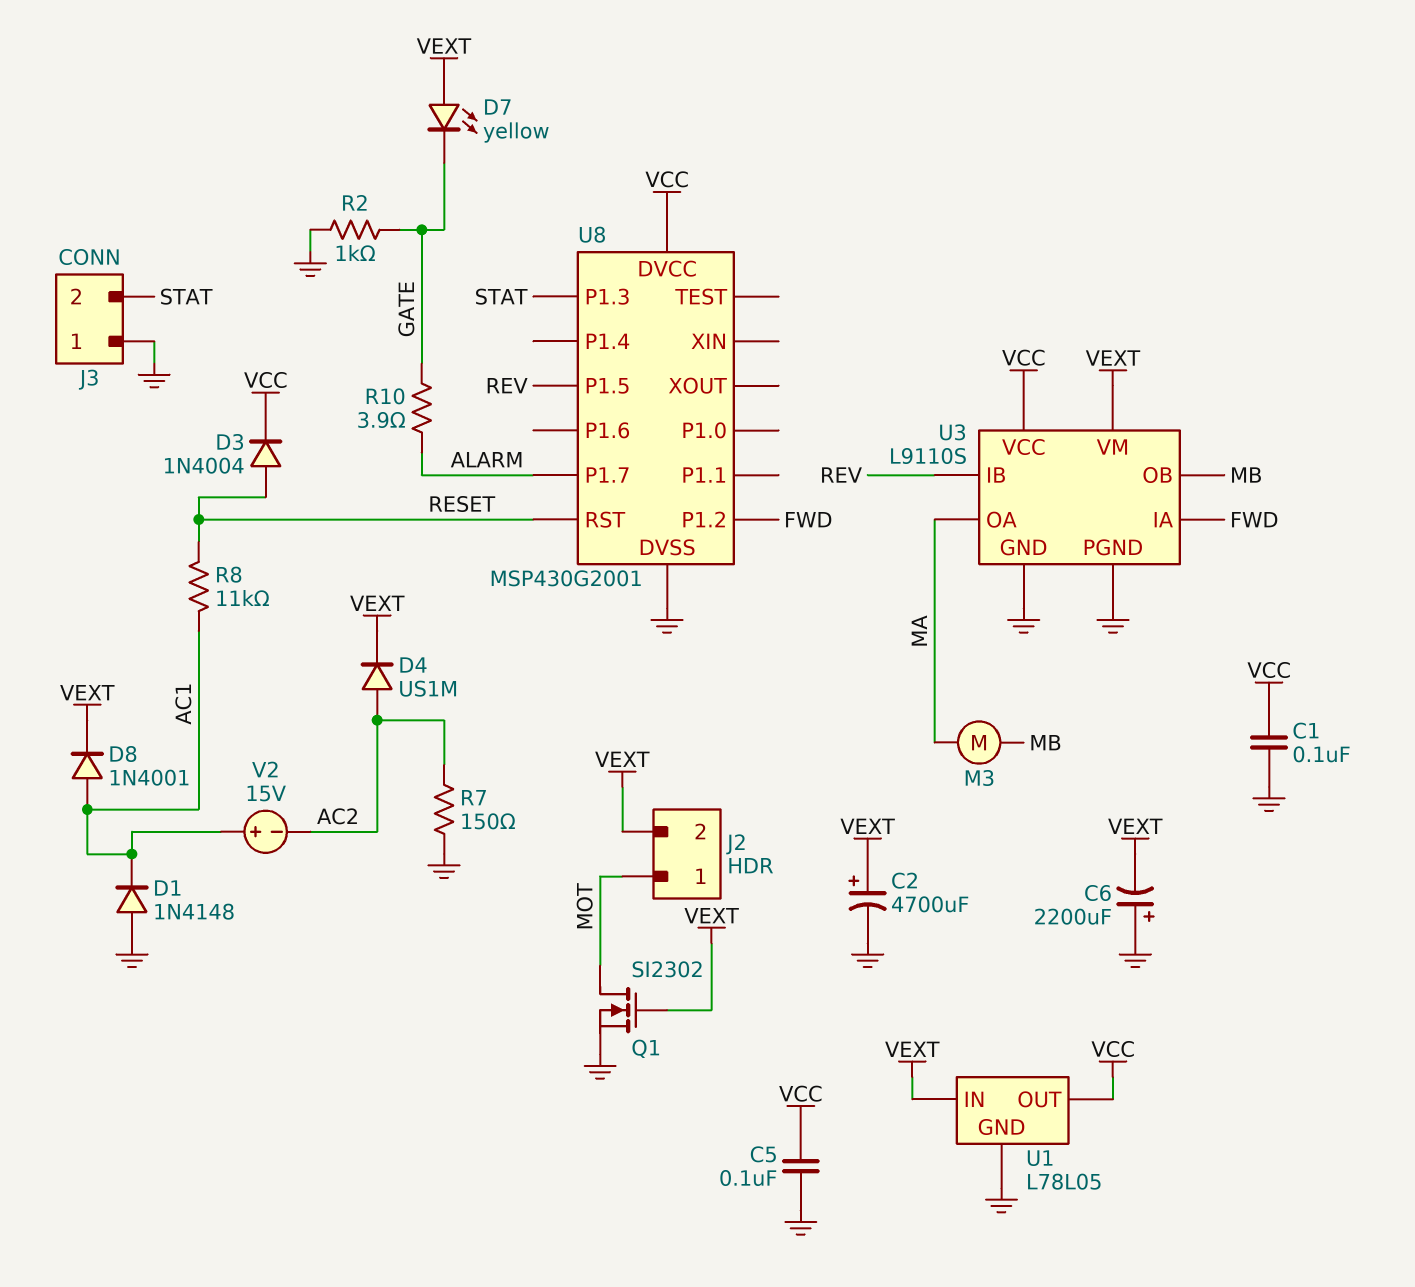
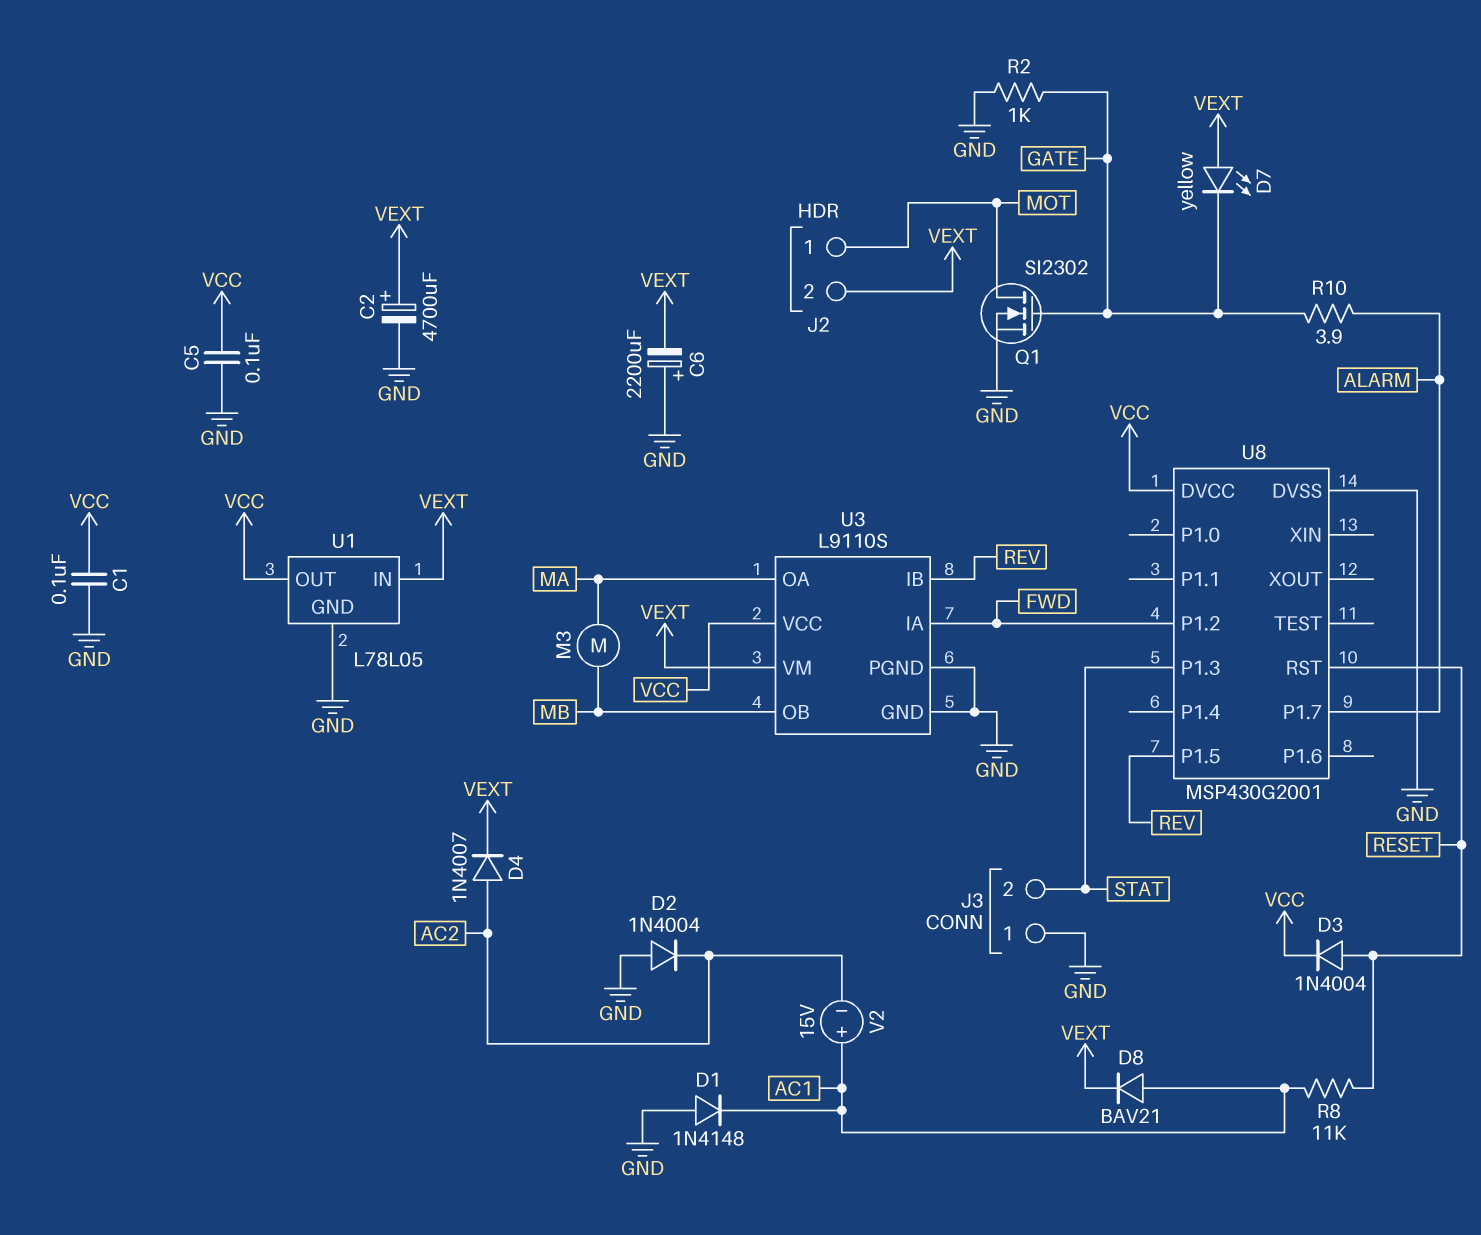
D2: none -> diode 1N4004 (A GND, K AC2)
D4: diode US1M (A AC2, K VEXT) -> diode 1N4007 (A AC2, K VEXT)
D8: diode 1N4001 (A AC1, K VEXT) -> diode BAV21 (A AC1, K VEXT)
Q1: NMOS SI2302 (G VEXT, D MOT, S GND) -> NMOS SI2302 (G GATE, D MOT, S GND)
R7: 150 (AC2, GND) -> none

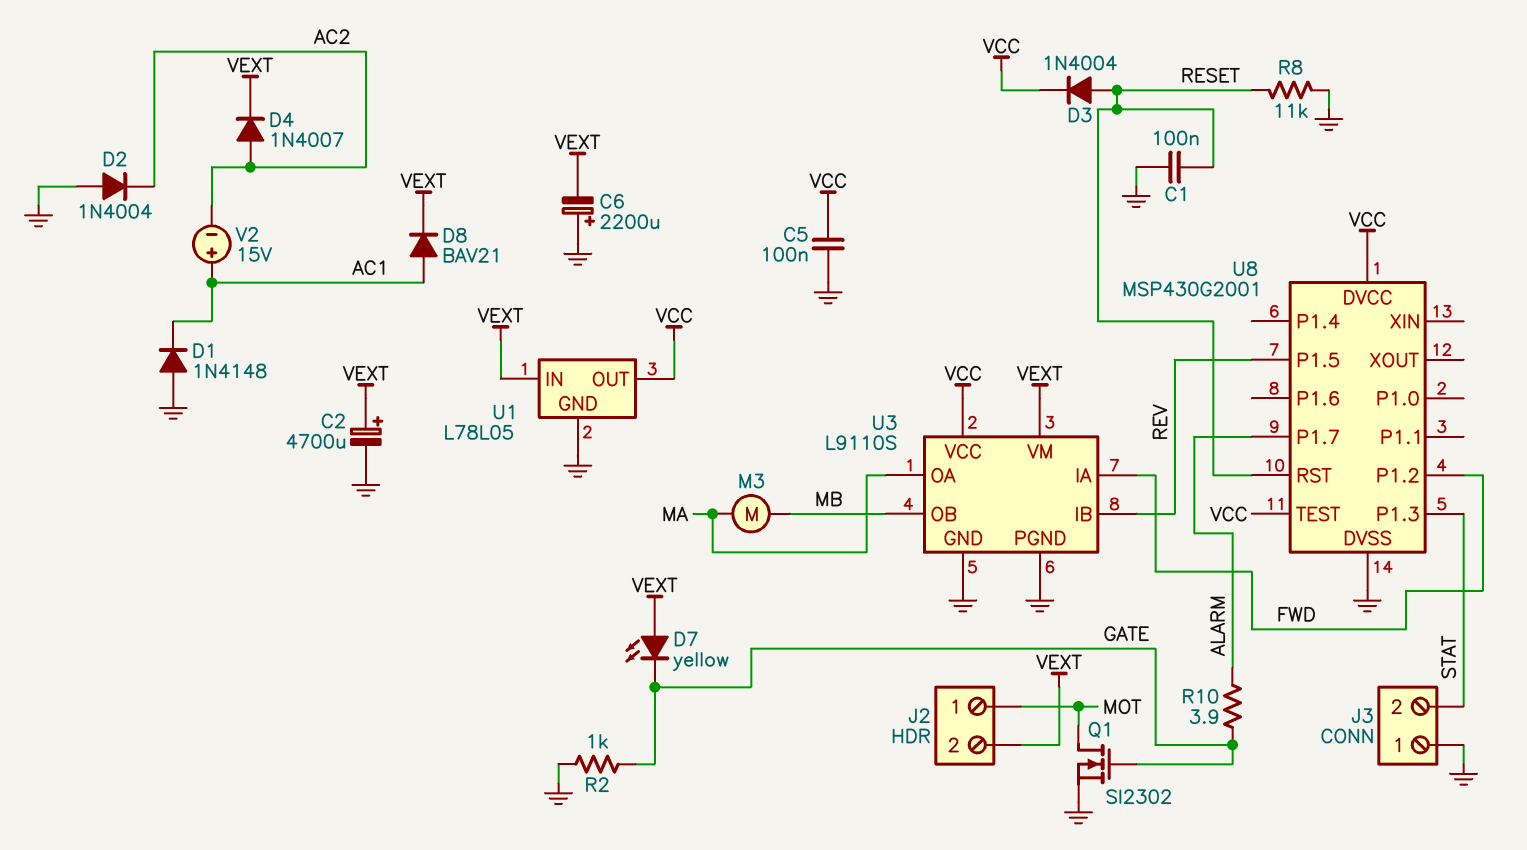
C1: 100nF (GND, VCC) -> 100nF (GND, RESET)
R8: 11k (AC1, RESET) -> 11k (GND, RESET)
U8 pin TEST: none -> VCC

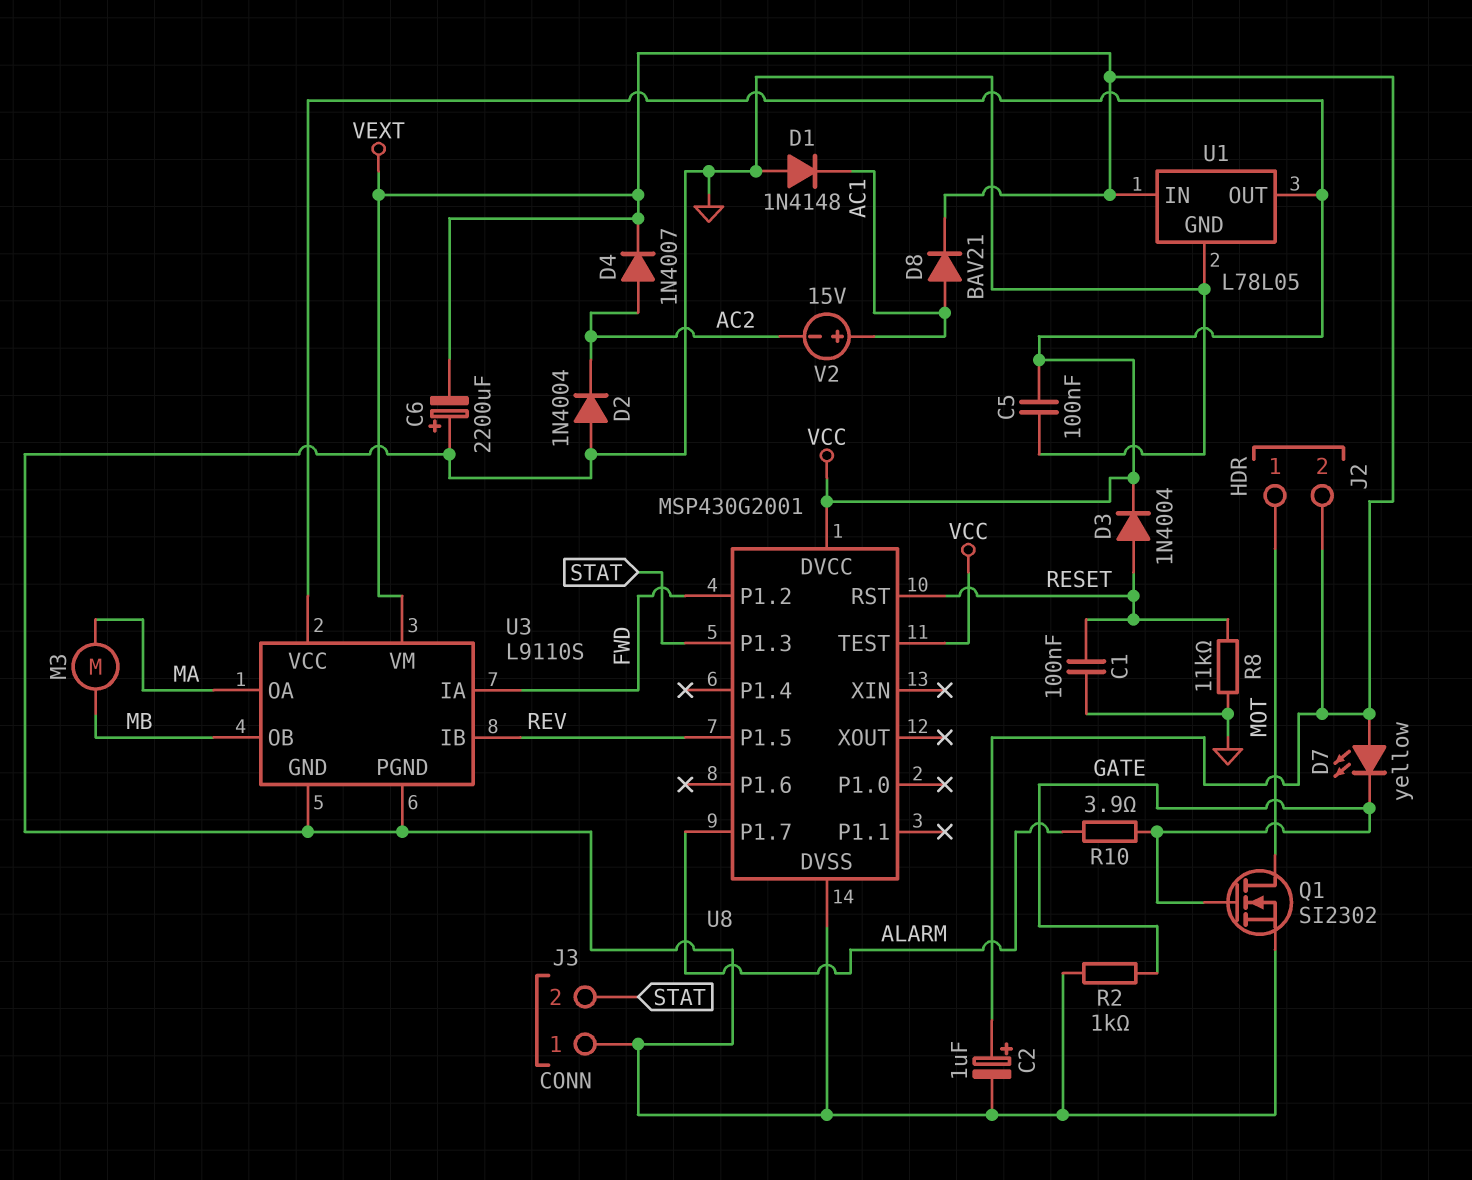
C2: 4700uF (plus VEXT, minus GND) -> 1uF (plus VEXT, minus GND)

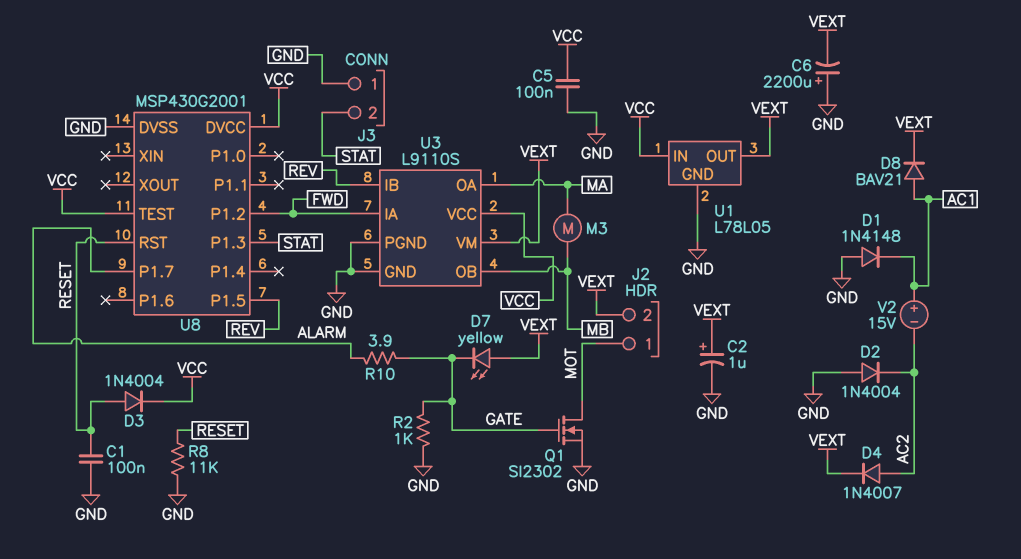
U1 pin IN: VEXT -> VCC
U1 pin OUT: VCC -> VEXT

